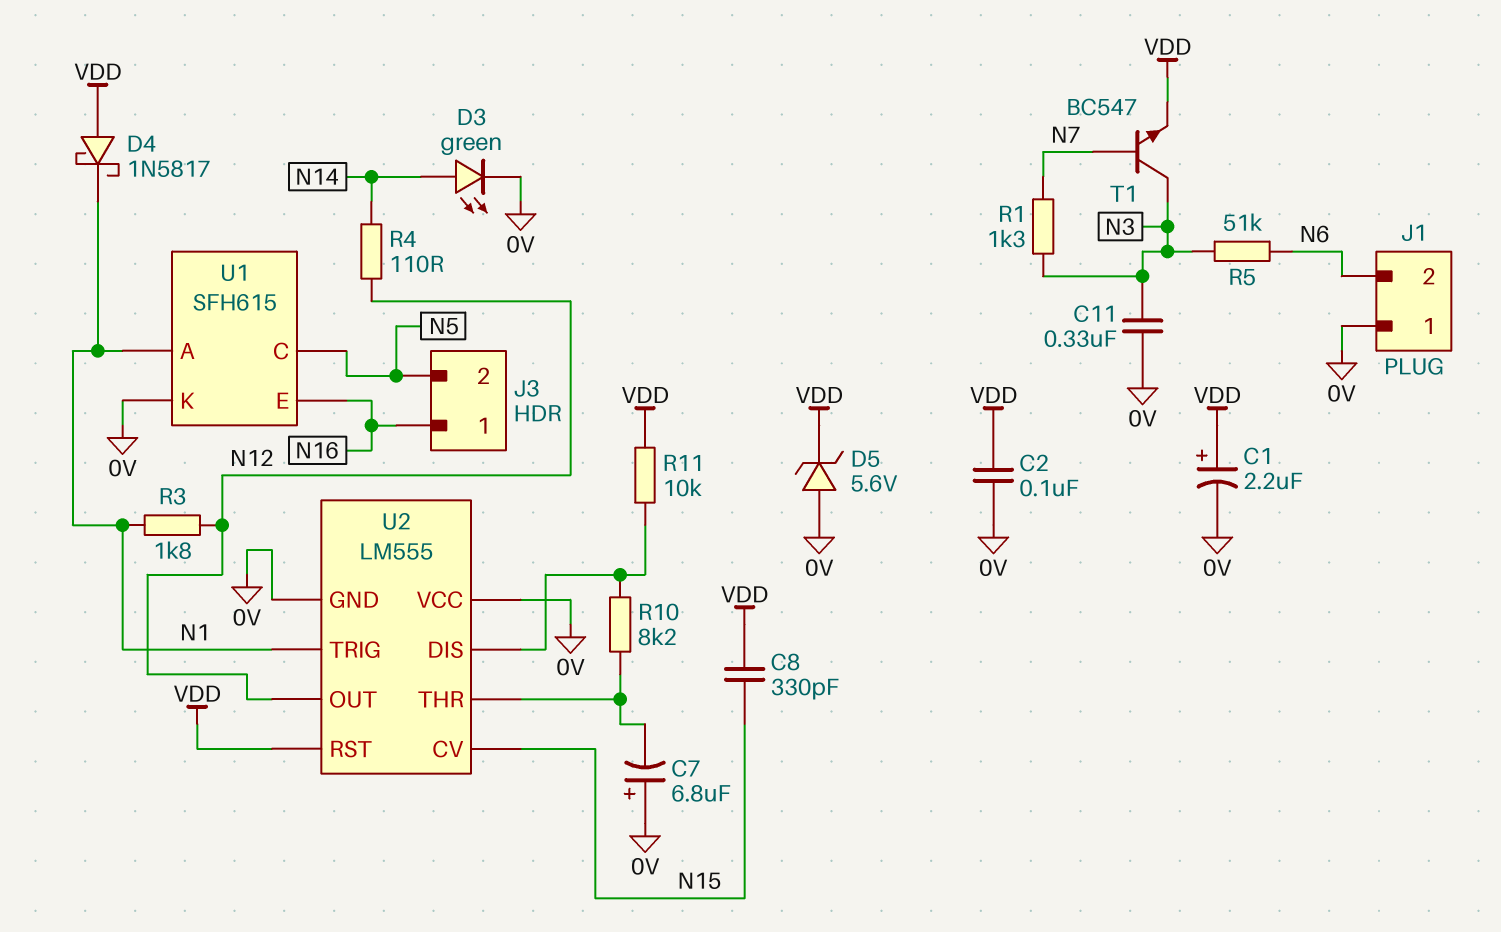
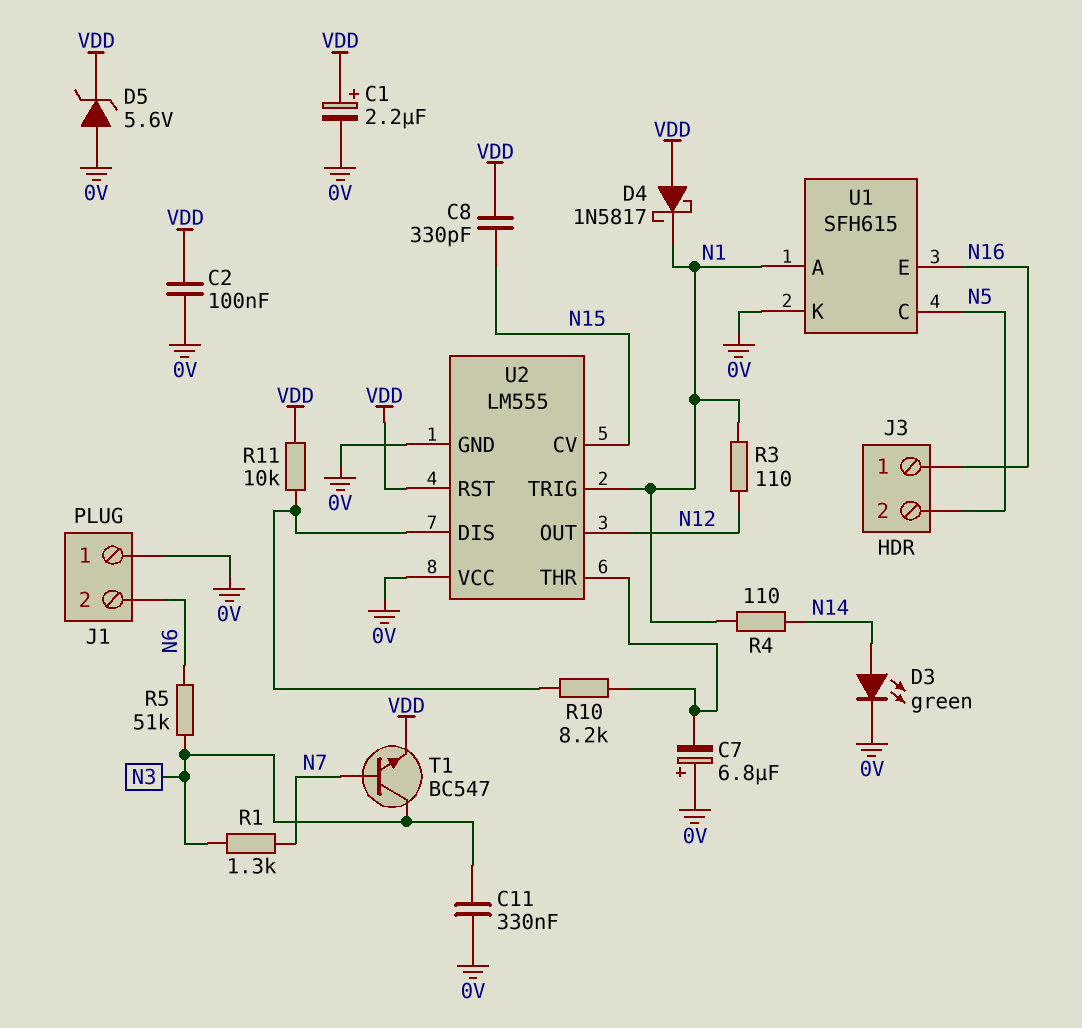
R3: 1.8k (N1, N12) -> 110 (N1, N12)
R4: 110 (N12, N14) -> 110 (N1, N14)

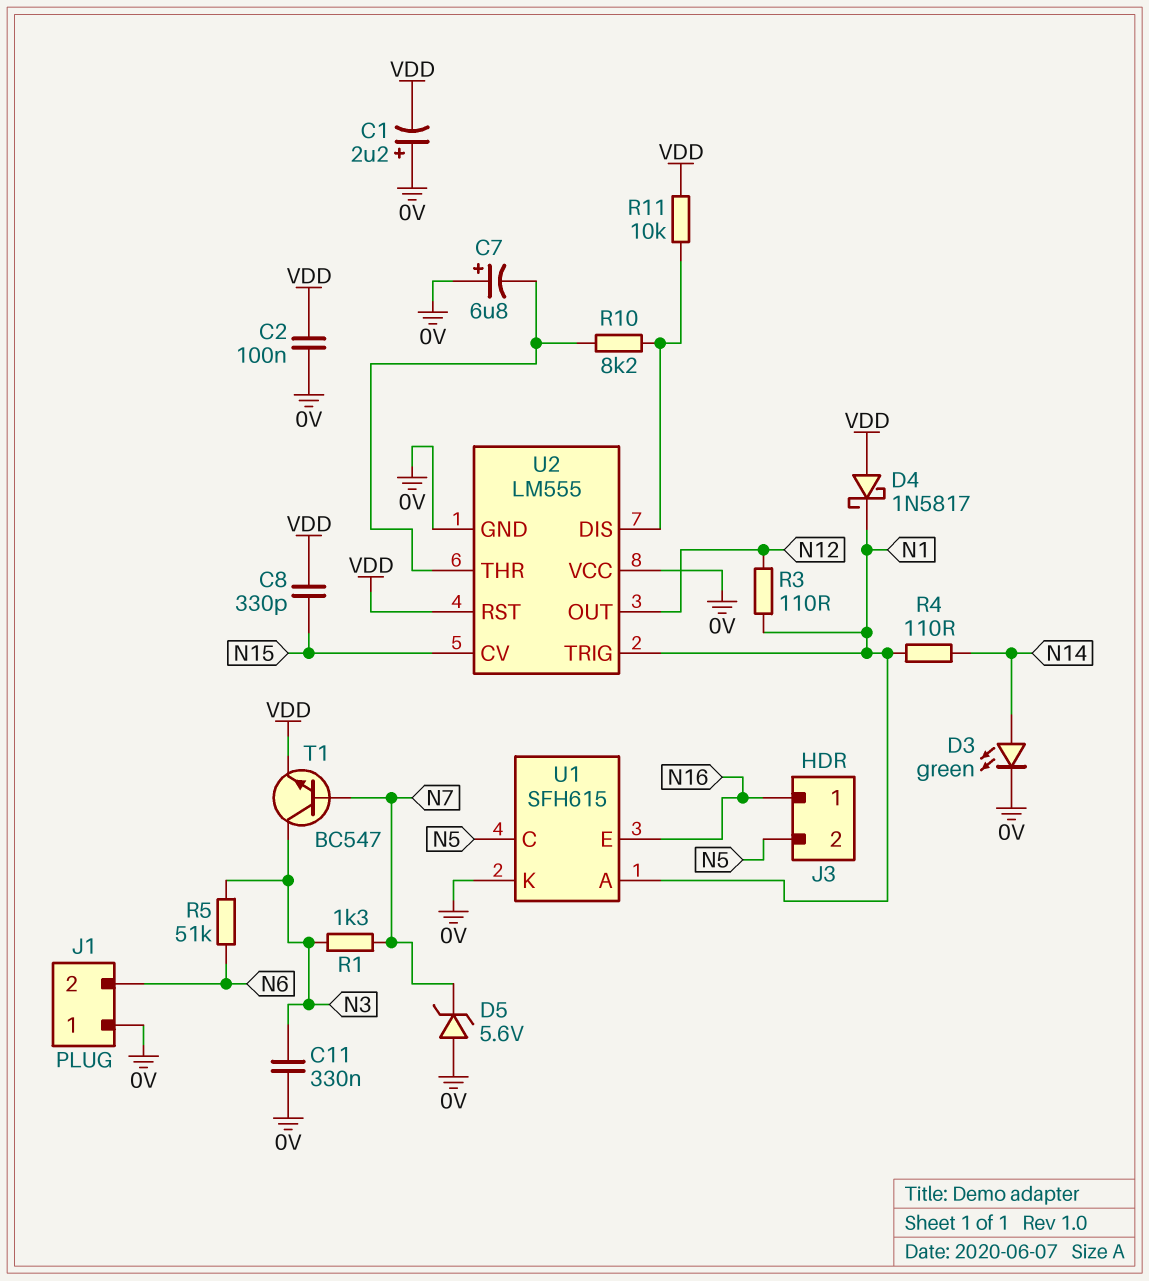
C1: 2.2uF (plus VDD, minus 0V) -> 2.2uF (plus 0V, minus VDD)
D5: zener 5.6V (A 0V, K VDD) -> zener 5.6V (A 0V, K N7)

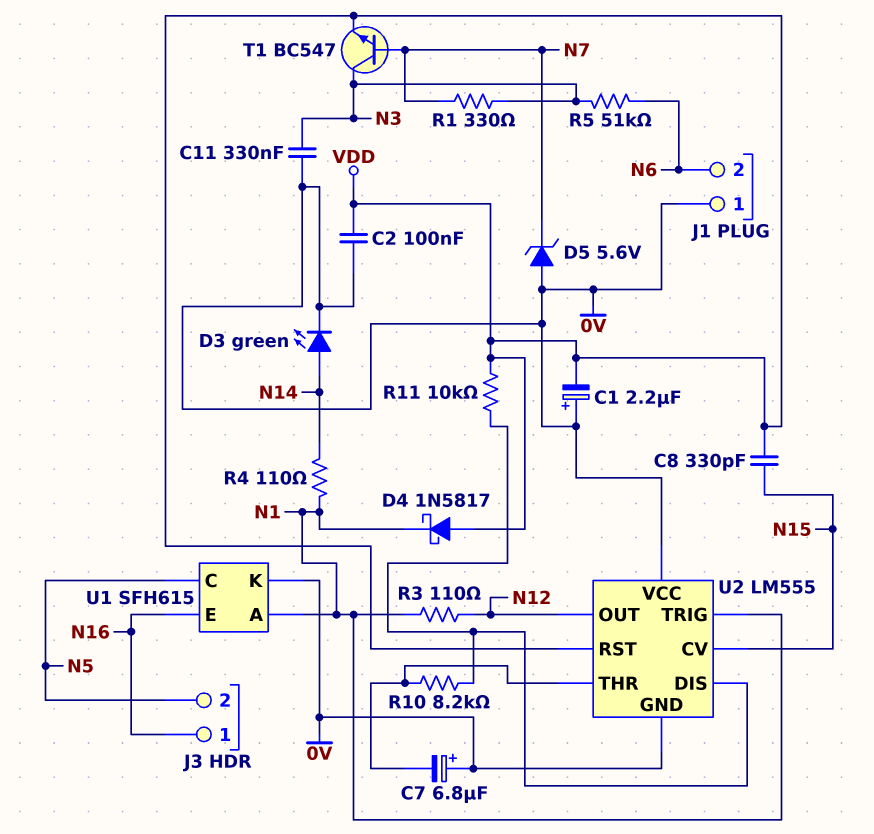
R1: 1.3k (N3, N7) -> 330 (N3, N7)

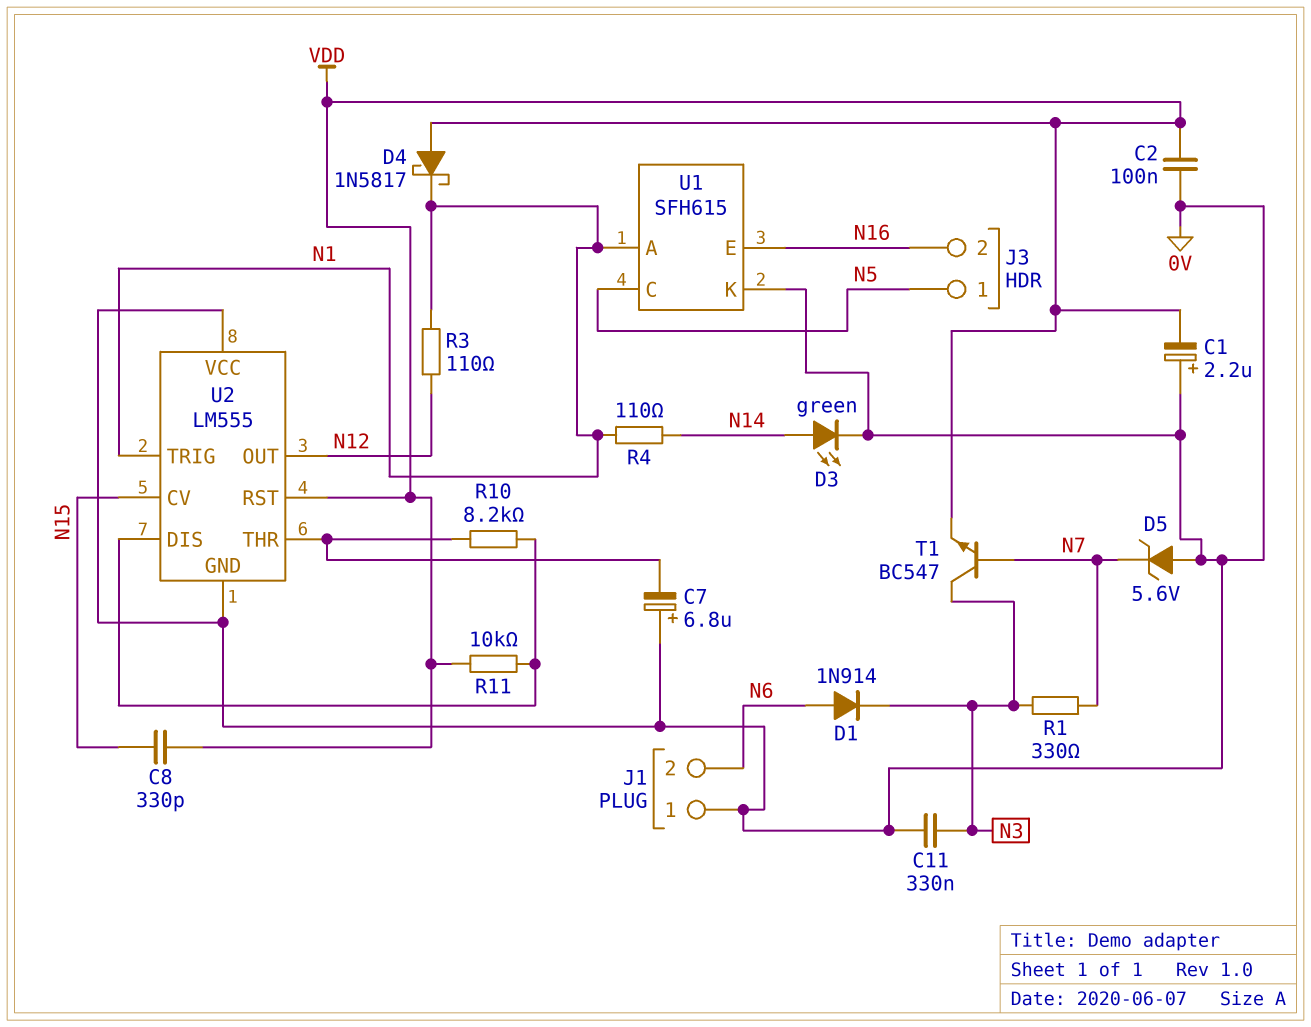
D1: none -> diode 1N914 (A N6, K N3)
J3 pin 1: N16 -> N5
J3 pin 2: N5 -> N16
R5: 51k (N3, N6) -> none

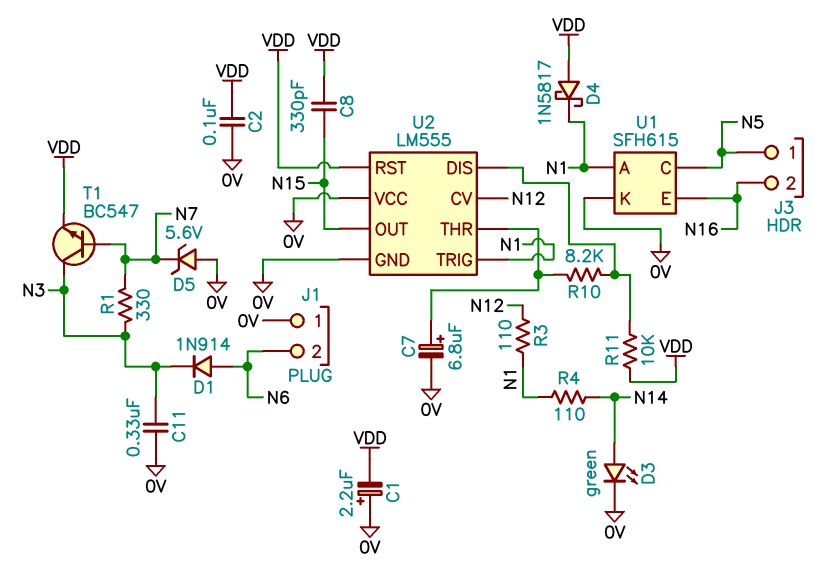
C7: 6.8uF (plus 0V, minus U2/THR) -> 6.8uF (plus U2/THR, minus 0V)
U2 pin CV: N15 -> N12
U2 pin OUT: N12 -> N15

